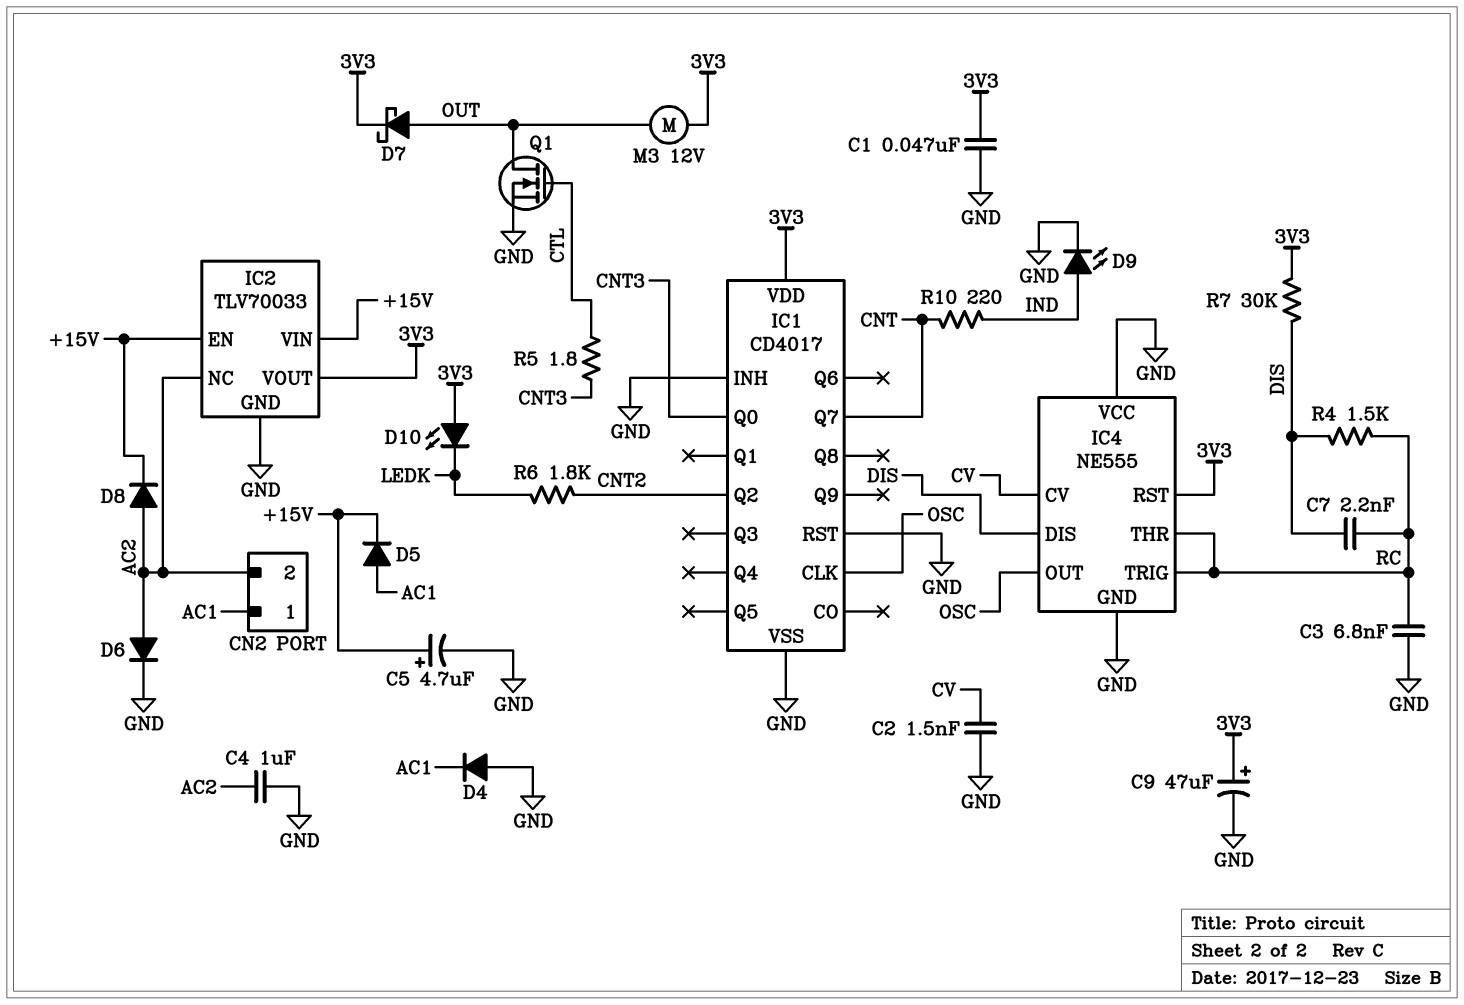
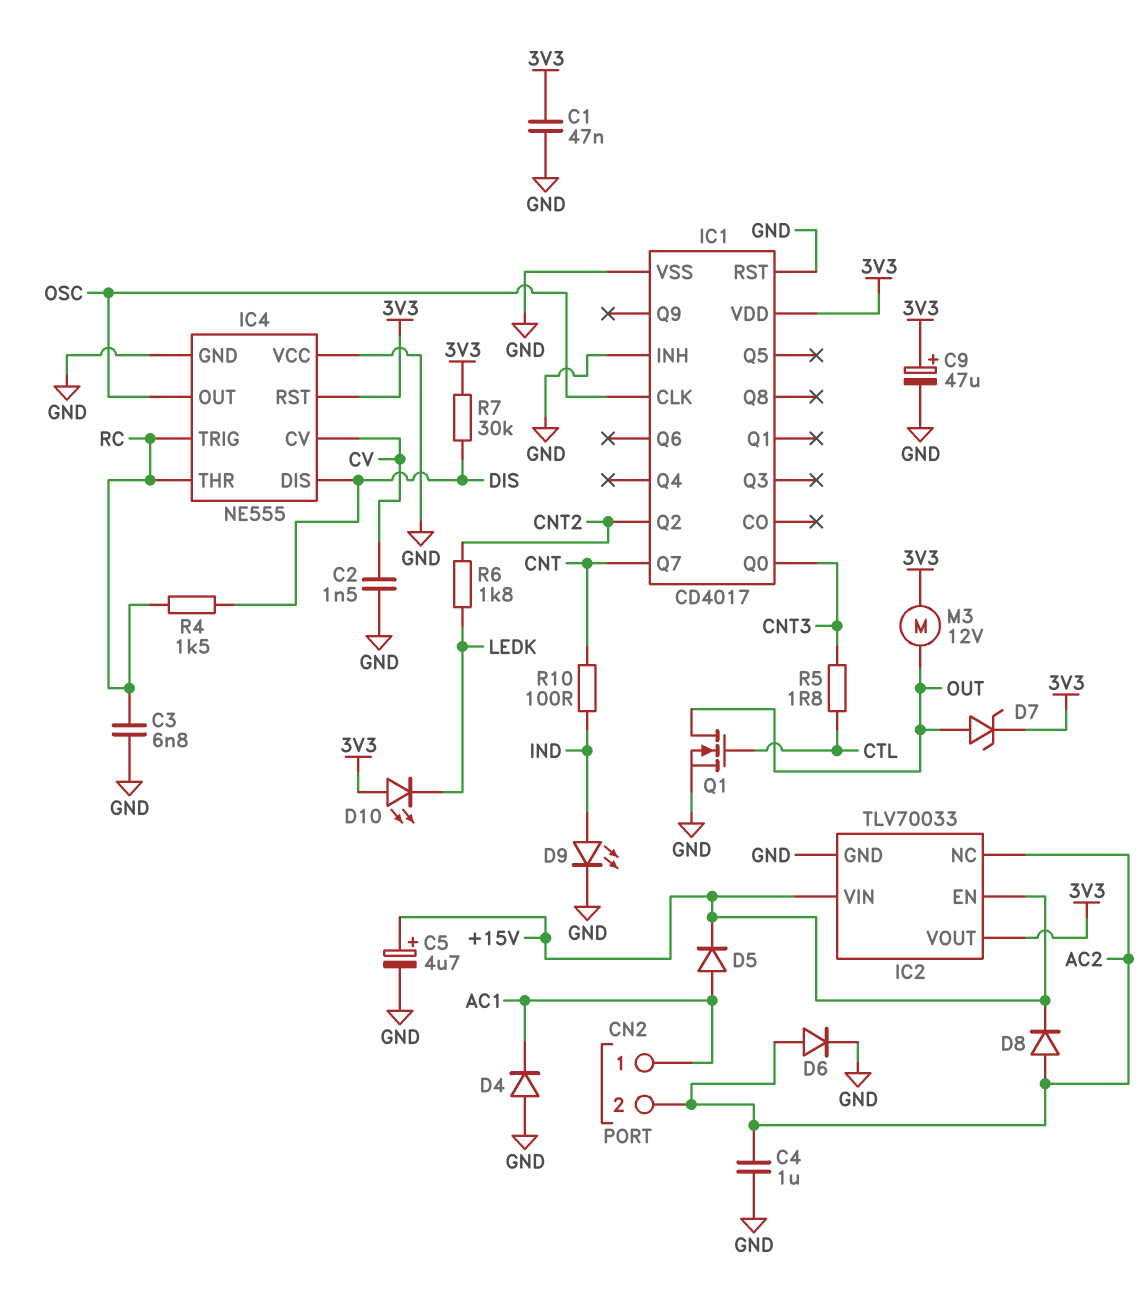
C7: 2.2nF (DIS, RC) -> none
D7: schottky (A OUT, K 3V3) -> zener (A OUT, K 3V3)
R10: 220 (CNT, IND) -> 100 (CNT, IND)

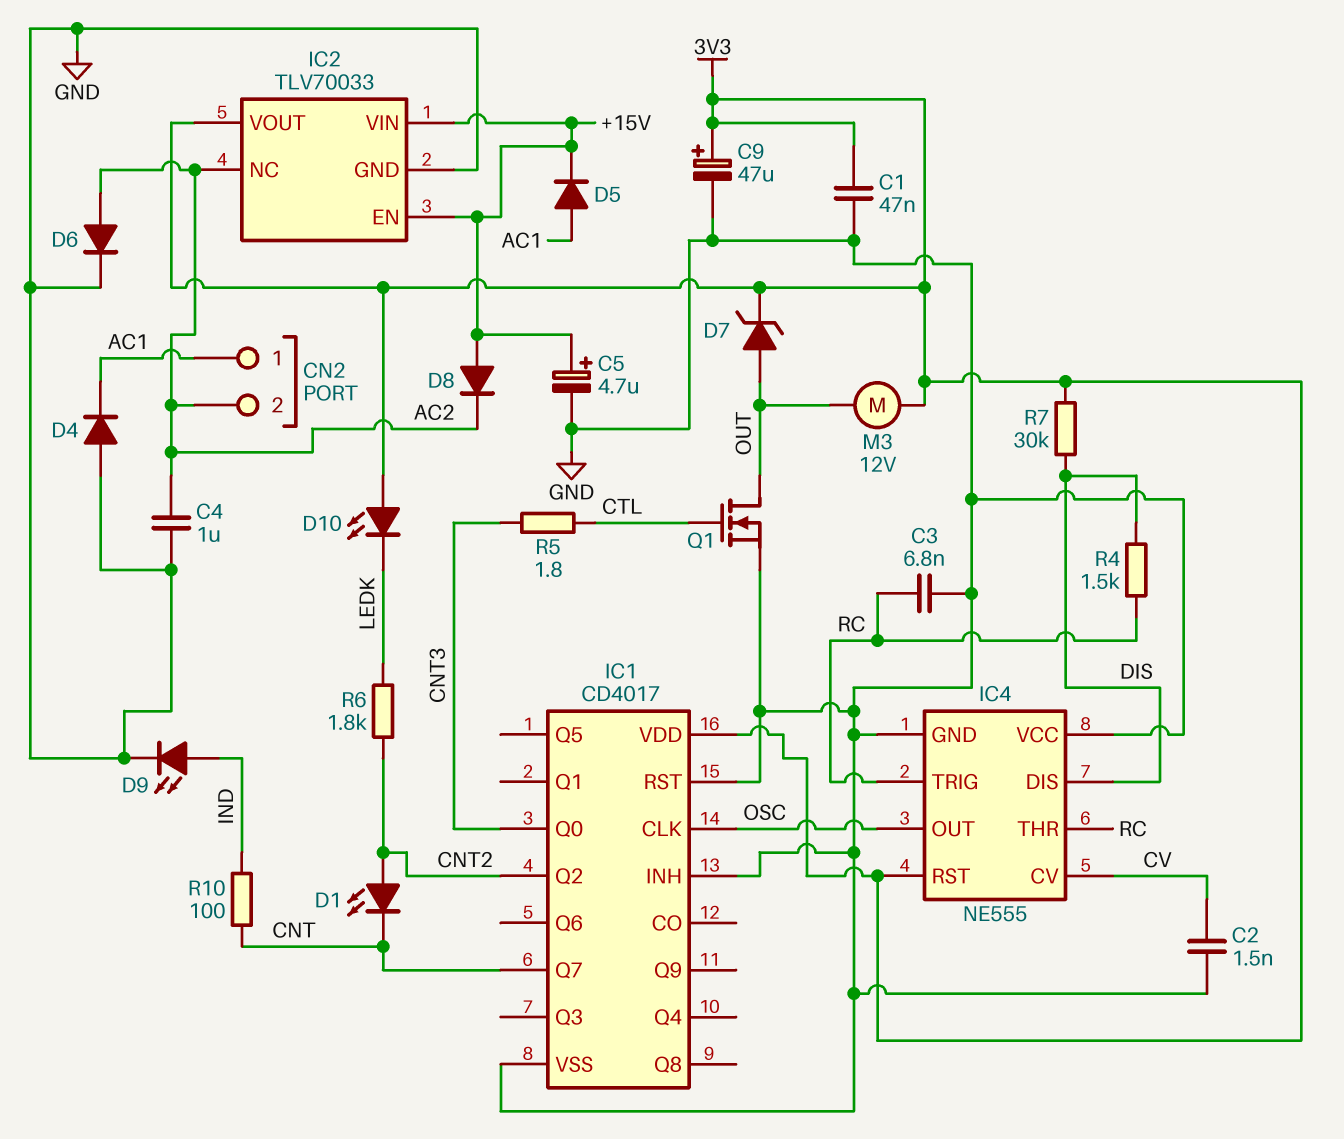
D1: none -> LED (A CNT2, K CNT)
D8: diode (A AC2, K +15V) -> diode (A +15V, K AC2)

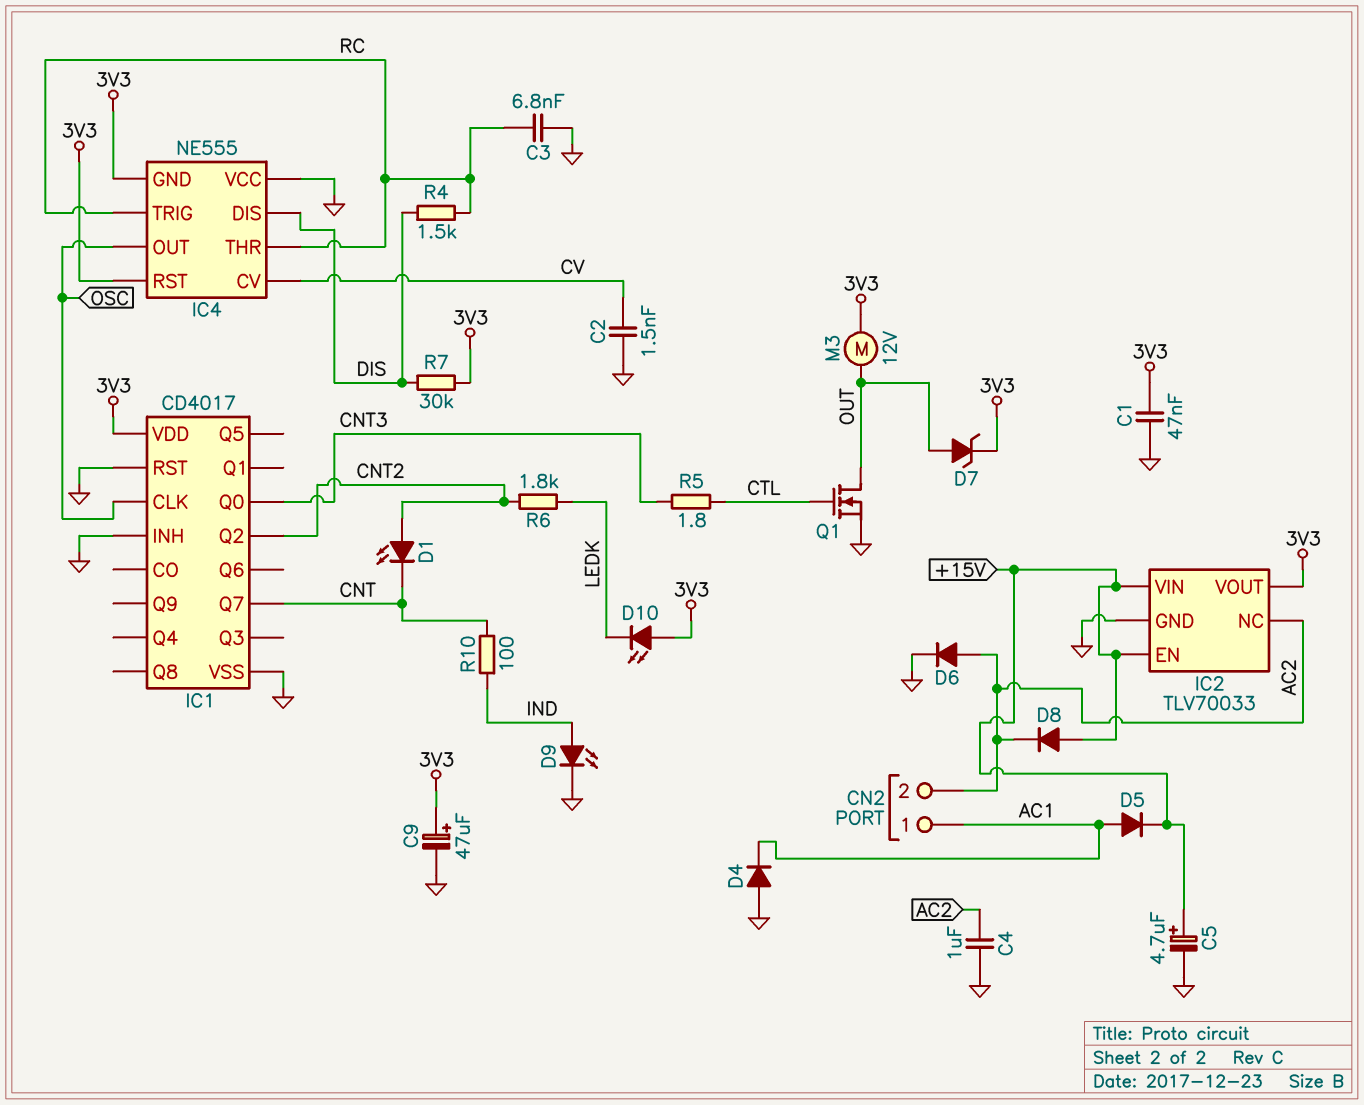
IC4 pin GND: GND -> 3V3

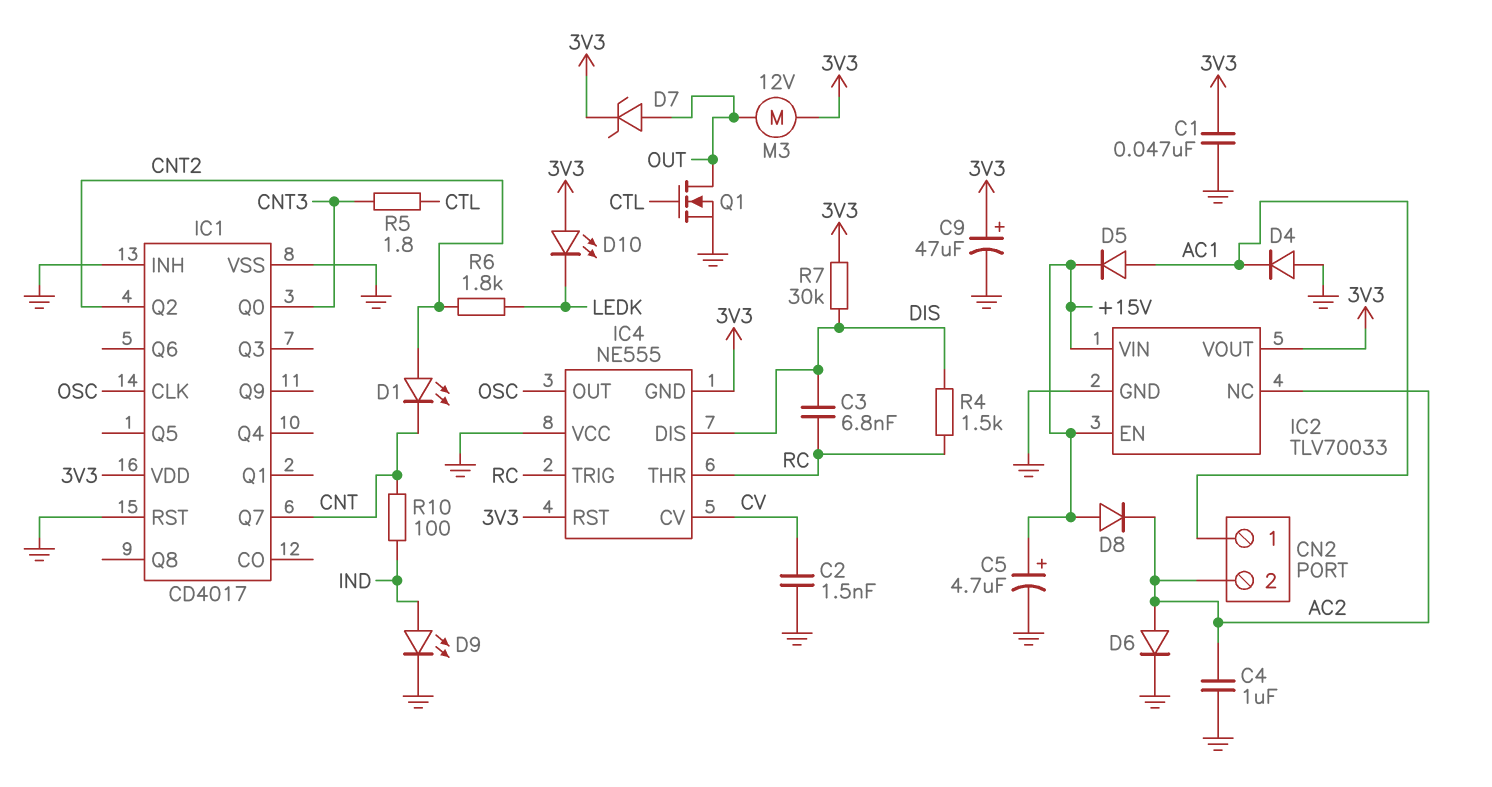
C3: 6.8nF (GND, RC) -> 6.8nF (DIS, RC)

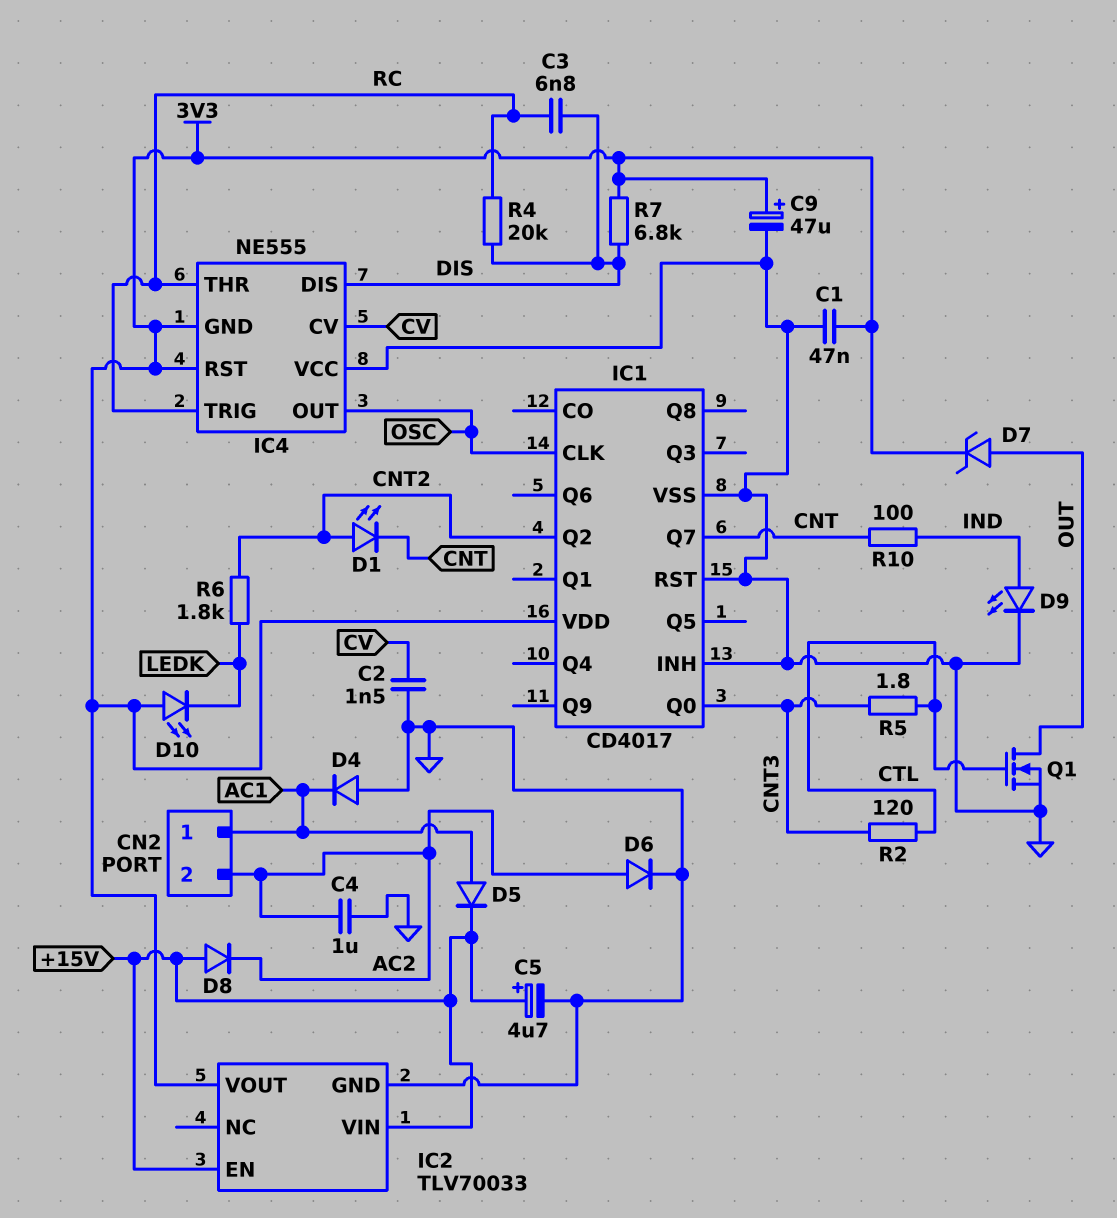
IC2 pin NC: AC2 -> none
M3: motor 12V (3V3, OUT) -> none
R2: none -> 120 (CNT3, CTL)
R4: 1.5k (DIS, RC) -> 20k (DIS, RC)
R7: 30k (3V3, DIS) -> 6.8k (3V3, DIS)

